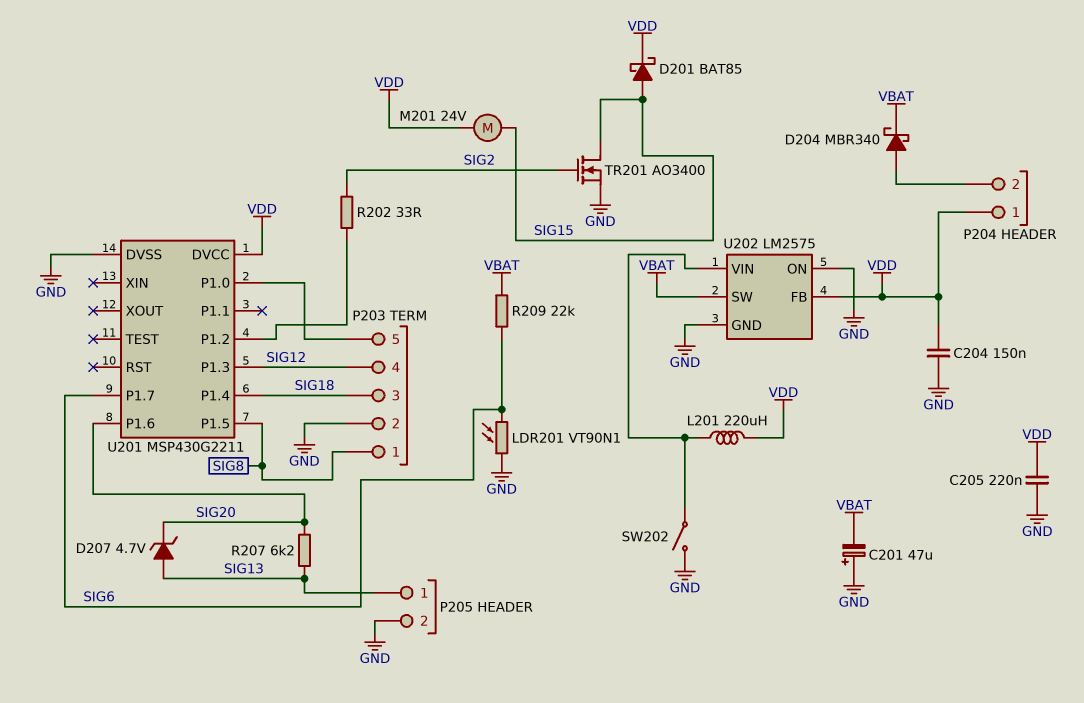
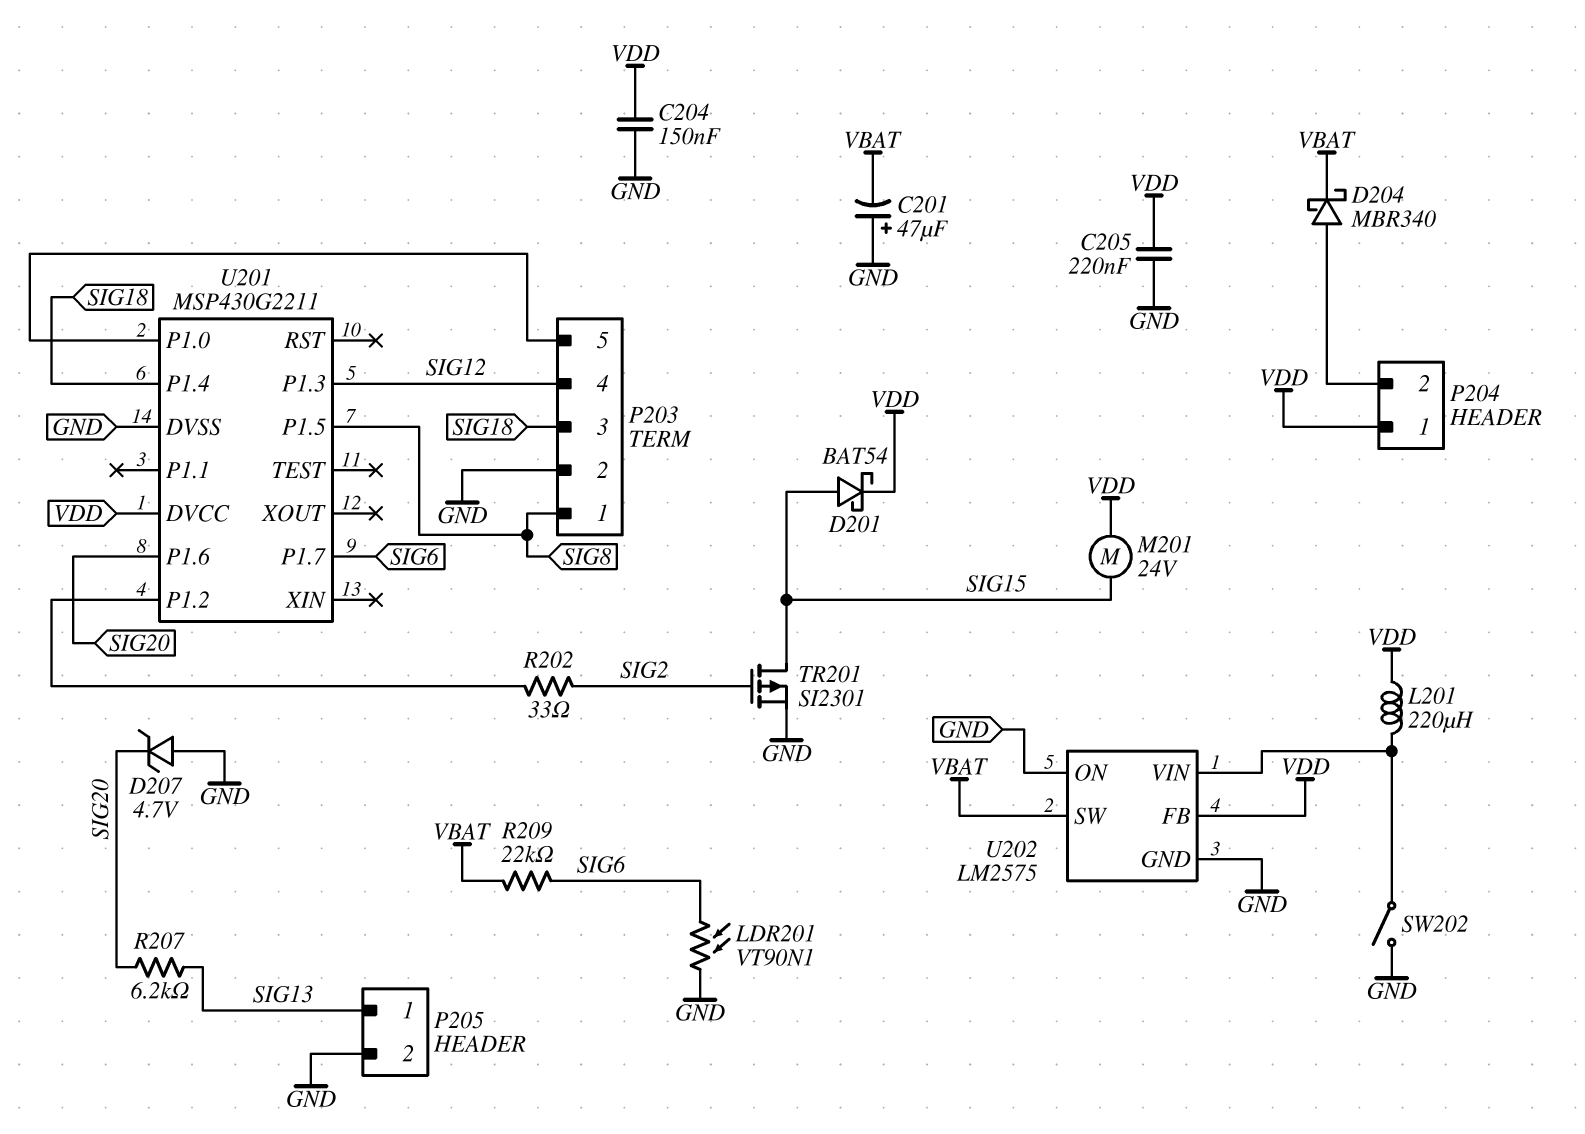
D201: schottky BAT85 (A SIG15, K VDD) -> schottky BAT54 (A SIG15, K VDD)
D207: zener 4.7V (A SIG13, K SIG20) -> zener 4.7V (A GND, K SIG20)
TR201: NMOS AO3400 (G SIG2, D SIG15, S GND) -> PMOS SI2301 (G SIG2, D SIG15, S GND)

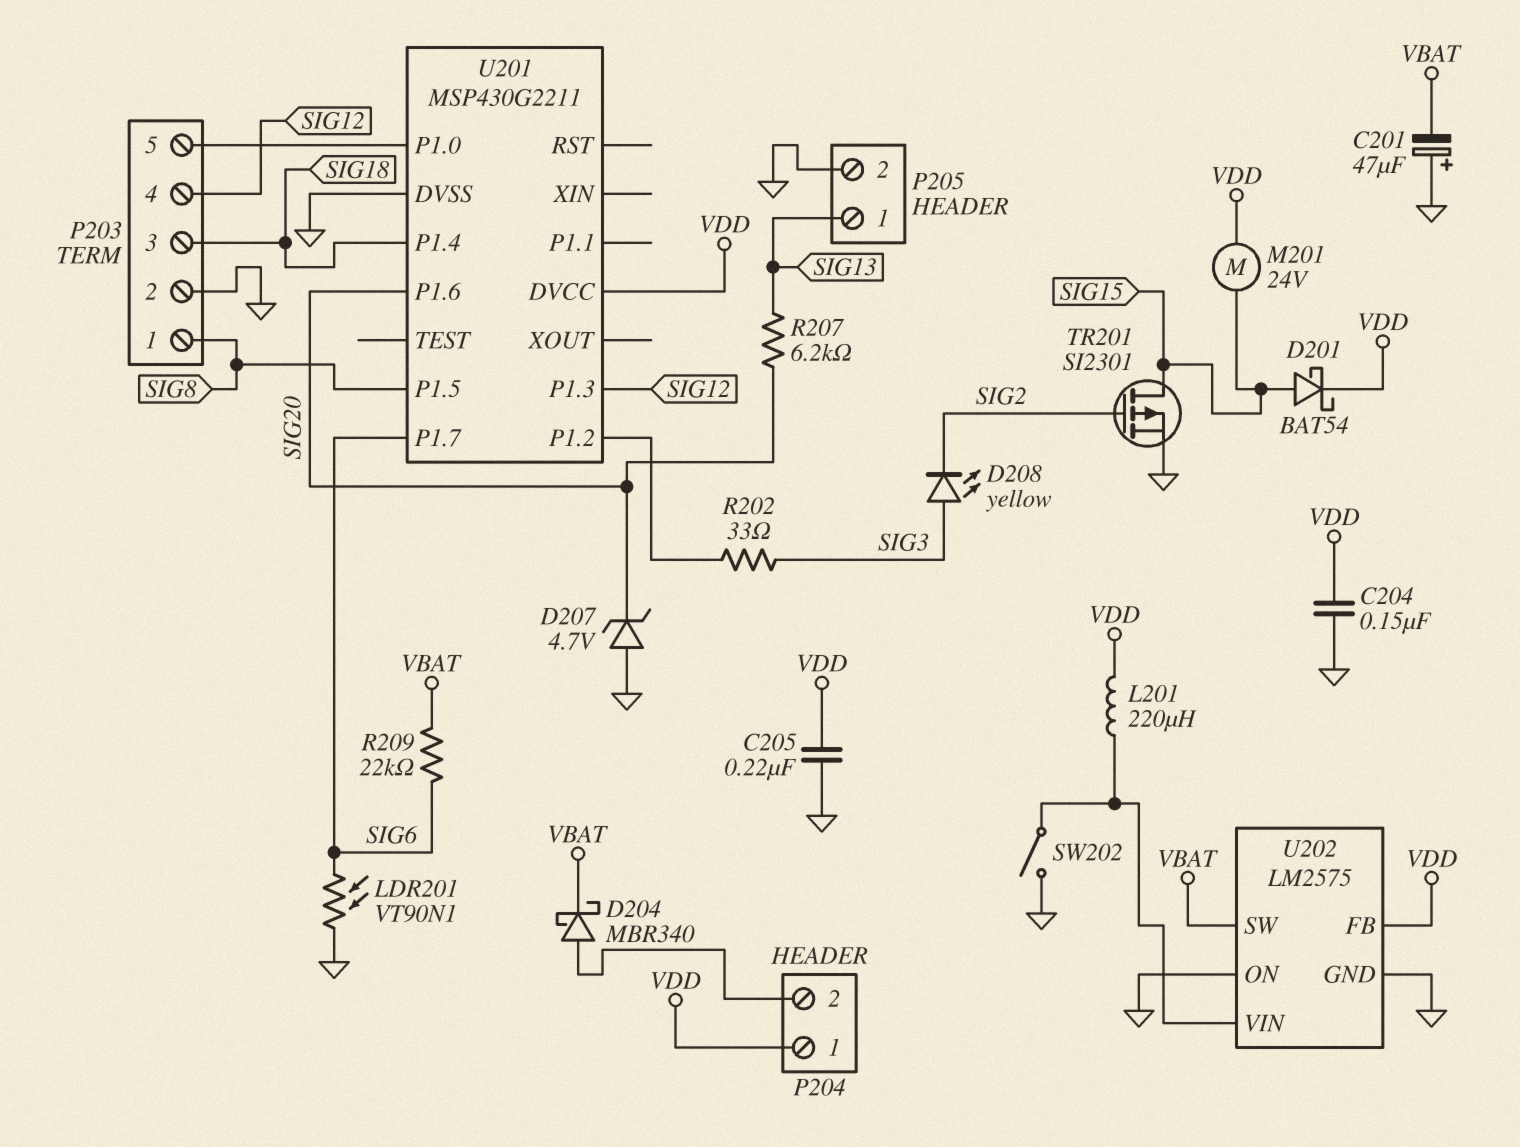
D208: none -> LED yellow (A SIG3, K SIG2)
R202: 33 (SIG2, U201/P1.2) -> 33 (SIG3, U201/P1.2)

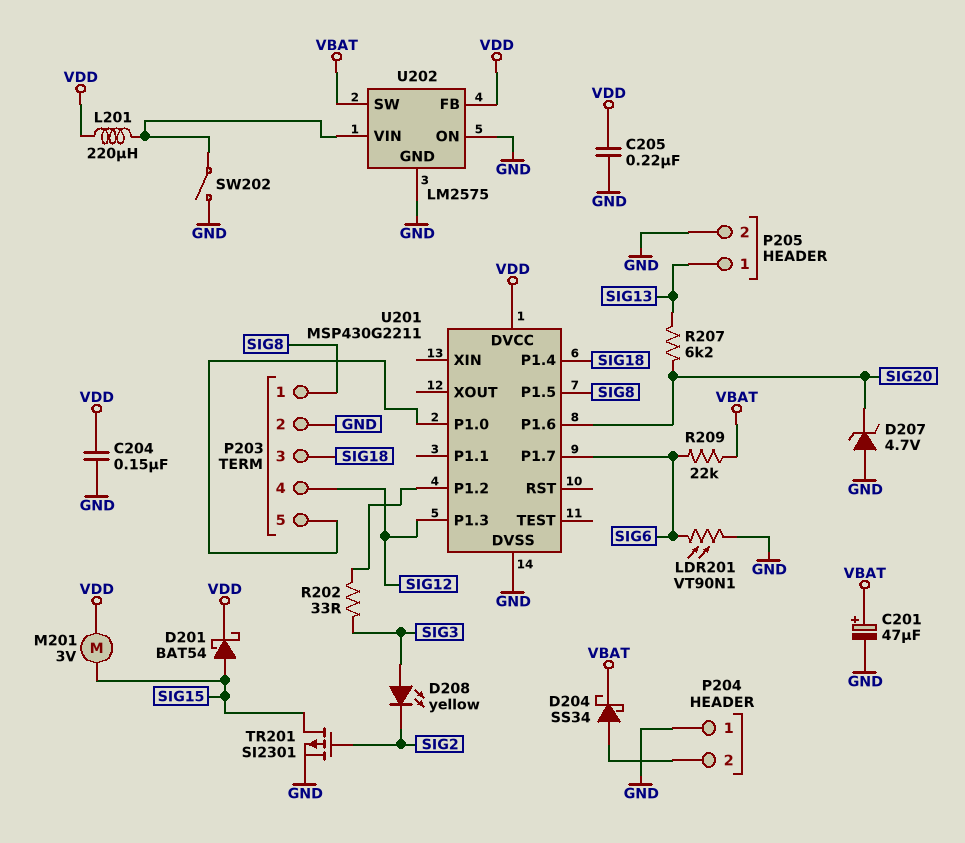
C201: 47uF (plus GND, minus VBAT) -> 47uF (plus VBAT, minus GND)
D204: schottky MBR340 (A P204/2, K VBAT) -> schottky SS34 (A P204/2, K VBAT)
M201: motor 24V (SIG15, VDD) -> motor 3V (SIG15, VDD)
P204 pin 1: VDD -> GND

